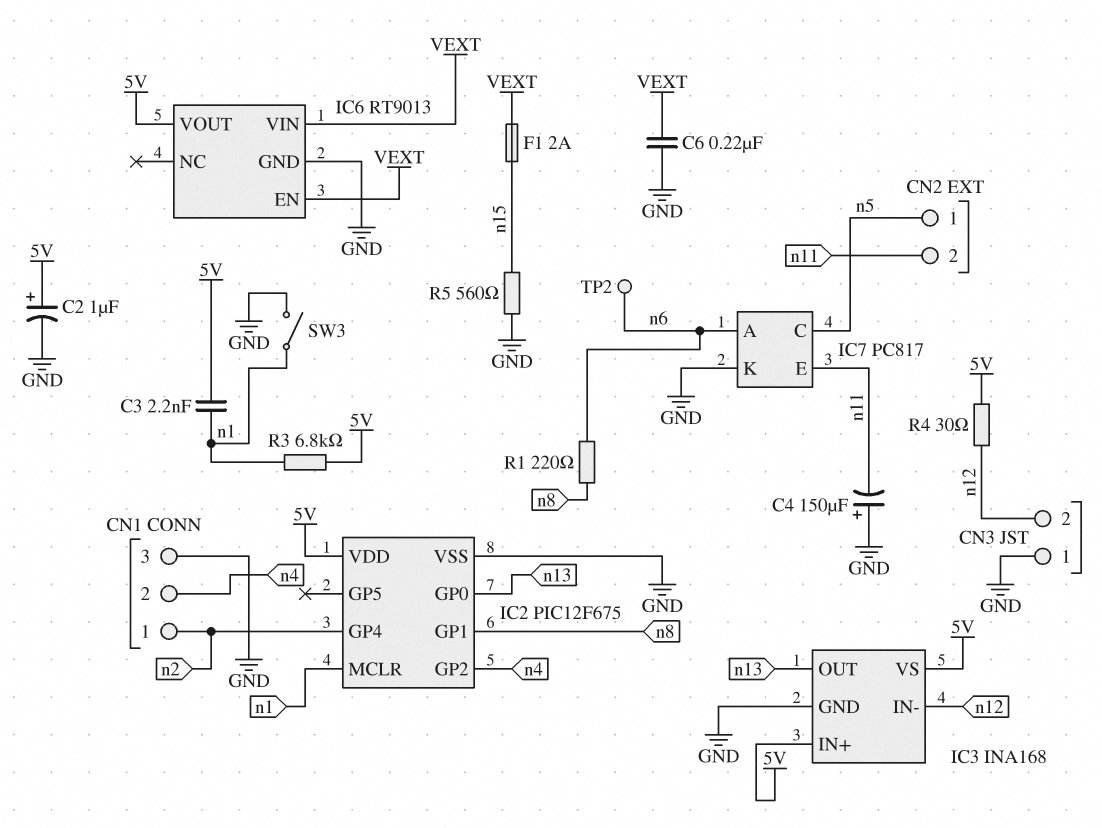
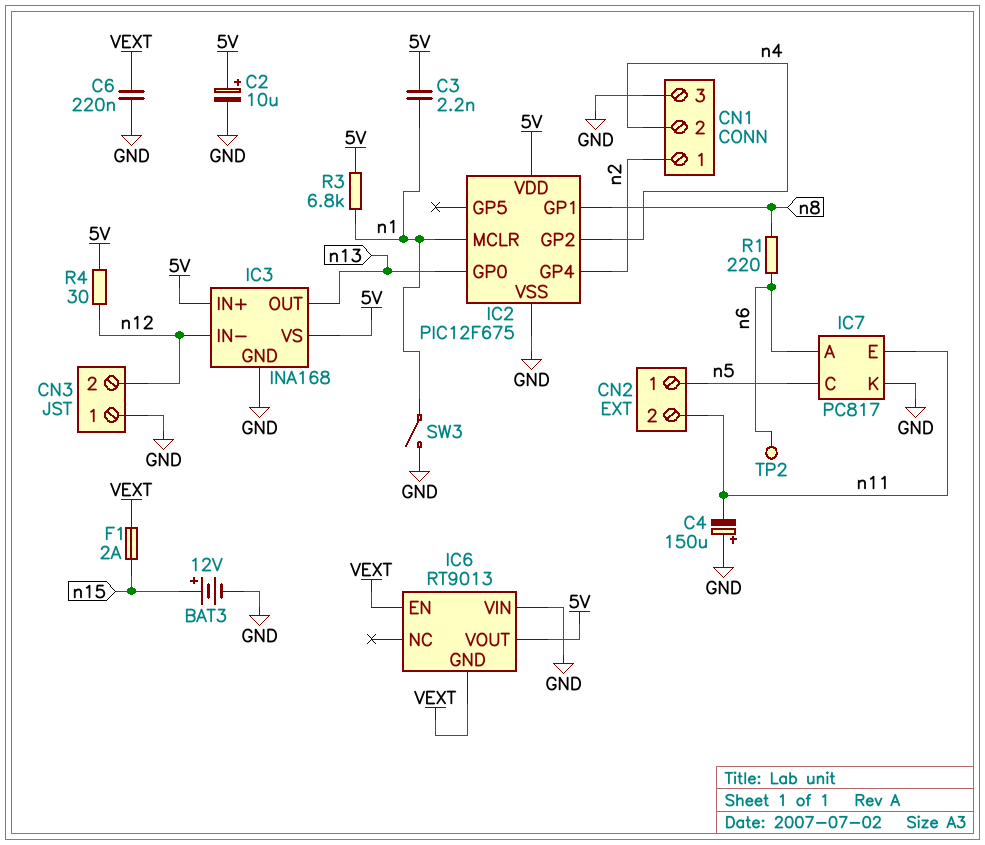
BAT3: none -> 12V (plus n15, minus GND)
C2: 1uF (plus 5V, minus GND) -> 10uF (plus 5V, minus GND)
IC6 pin GND: GND -> VEXT
IC6 pin VIN: VEXT -> GND
R5: 560 (GND, n15) -> none

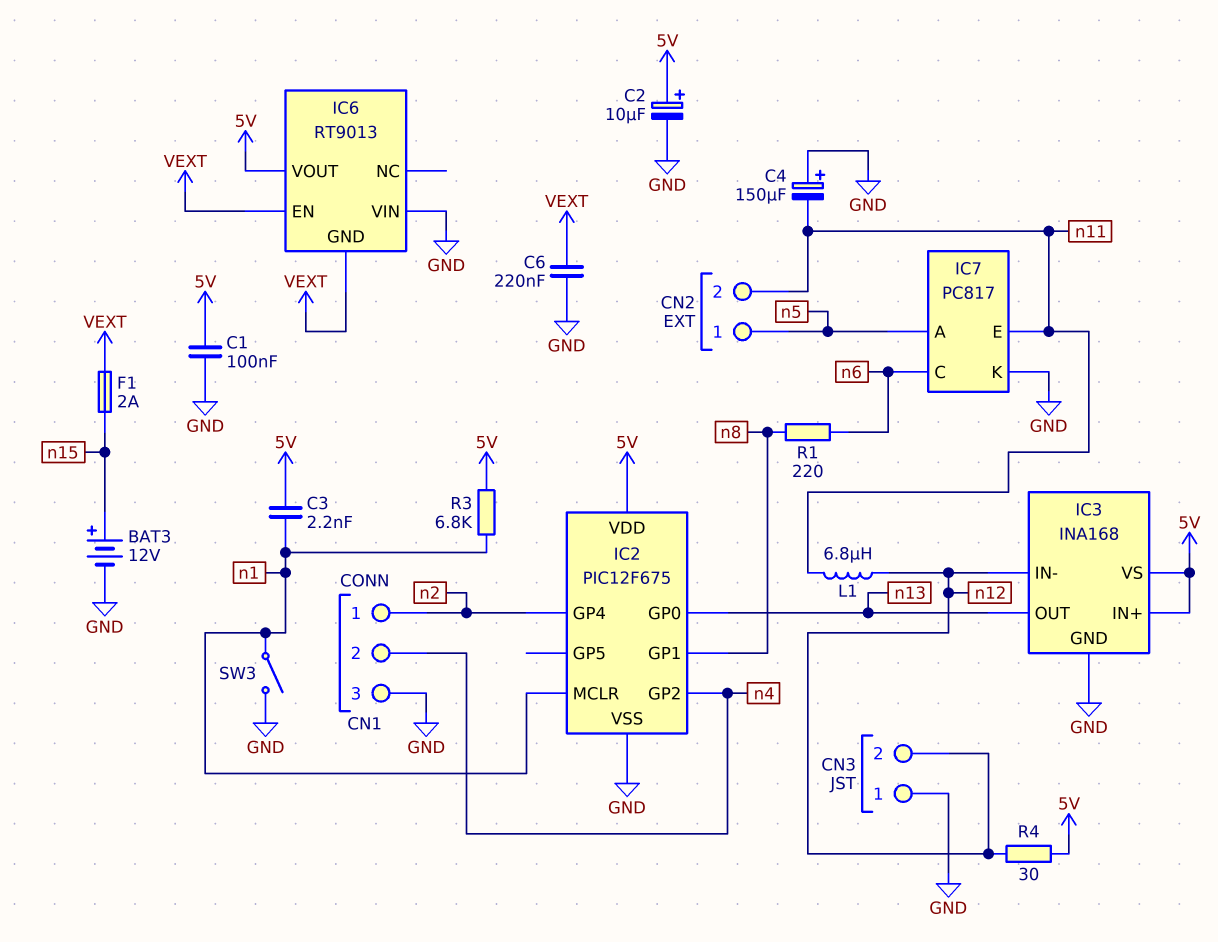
C1: none -> 100nF (5V, GND)
IC7 pin A: n6 -> n5
IC7 pin C: n5 -> n6
L1: none -> 6.8uH (n11, n12)
TP2: test point (n6) -> none

